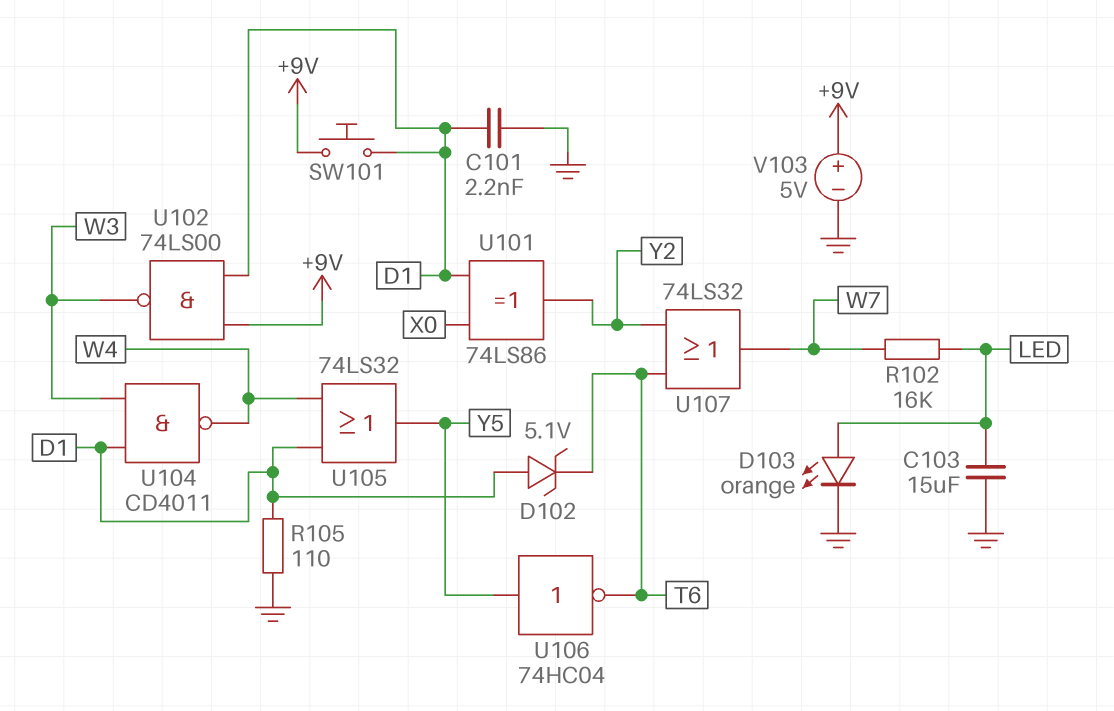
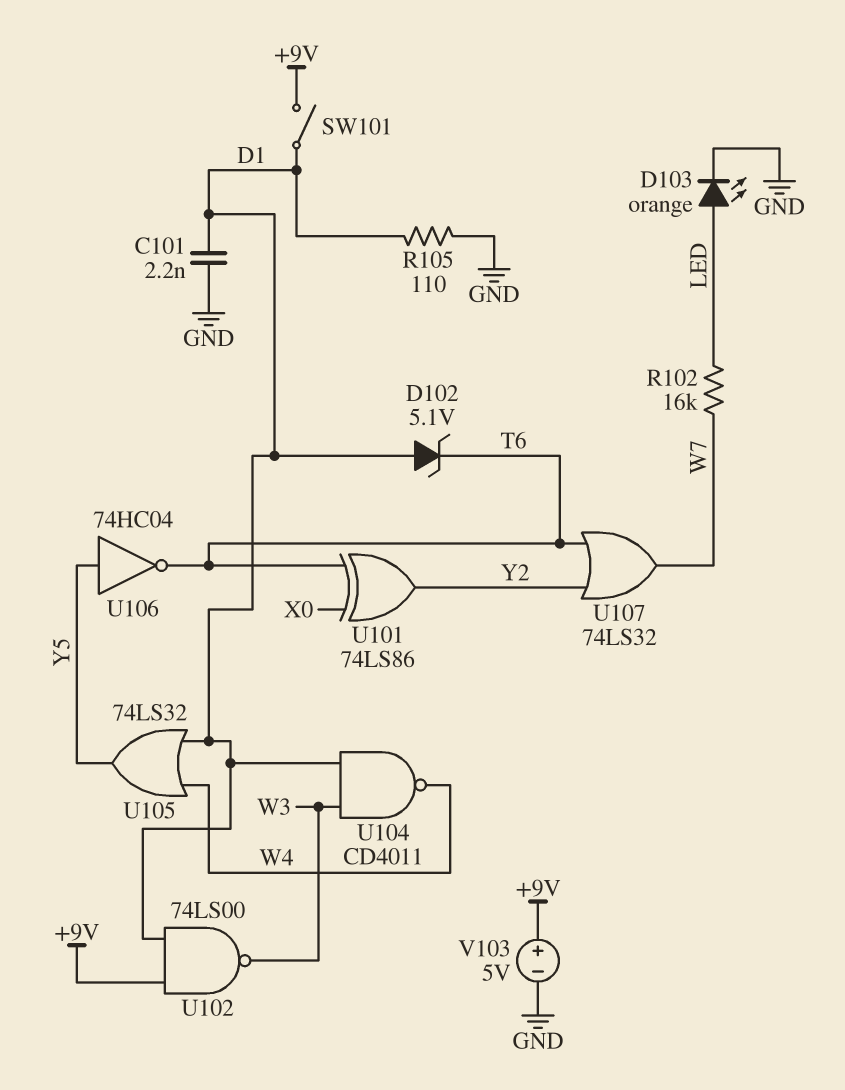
C103: 15uF (GND, LED) -> none
SW101: button (+9V, D1) -> switch (+9V, D1)
U101: XOR 74LS86 (in D1, in X0, out Y2) -> XOR 74LS86 (in T6, in X0, out Y2)

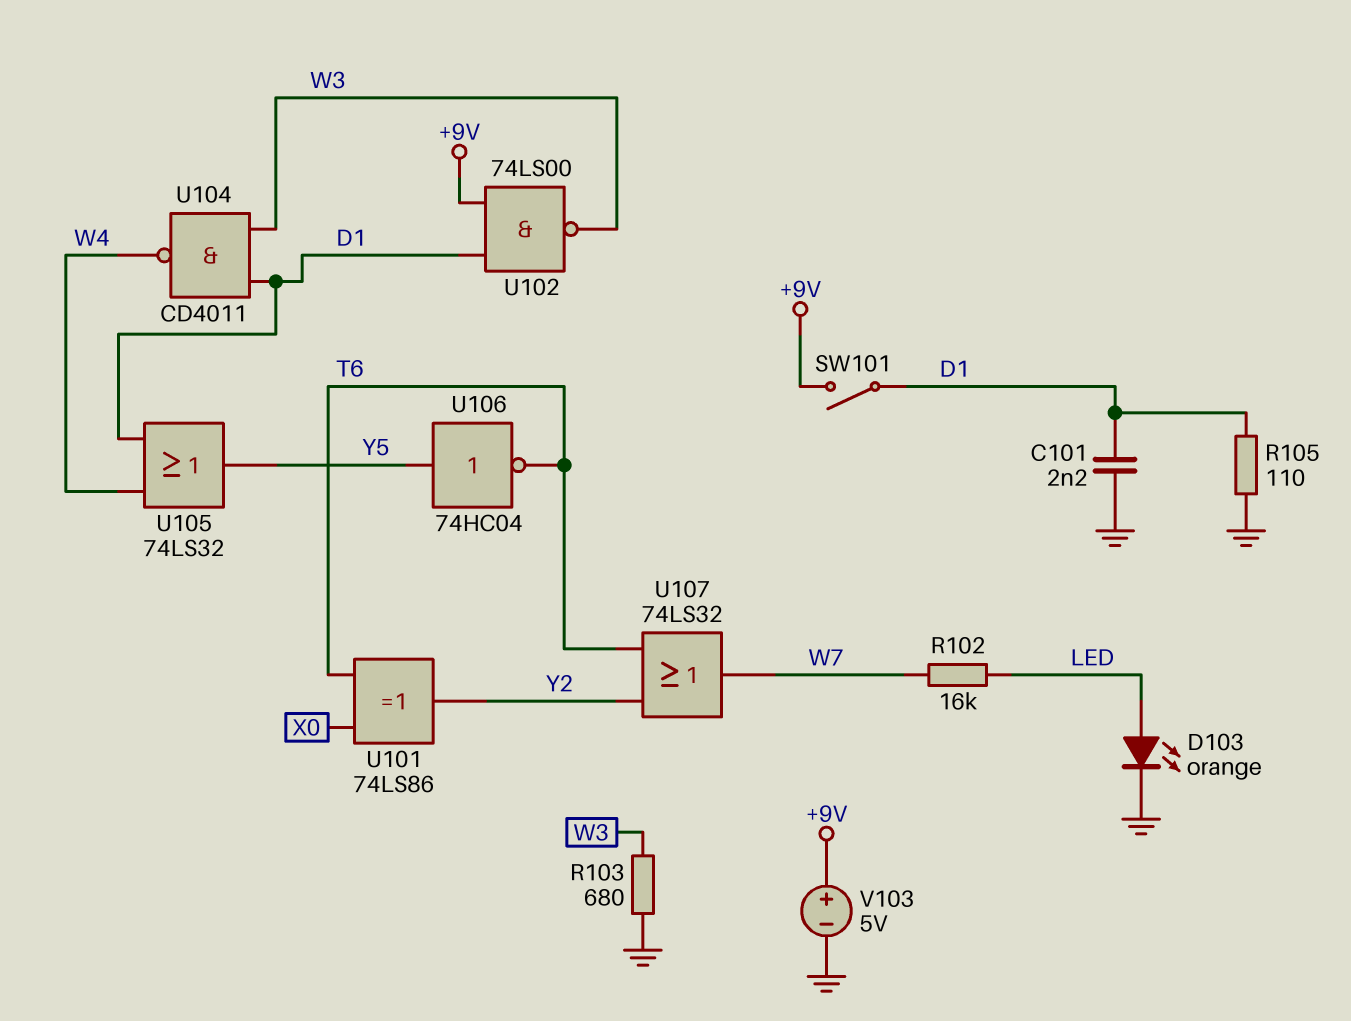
D102: zener 5.1V (A D1, K T6) -> none
R103: none -> 680 (GND, W3)

